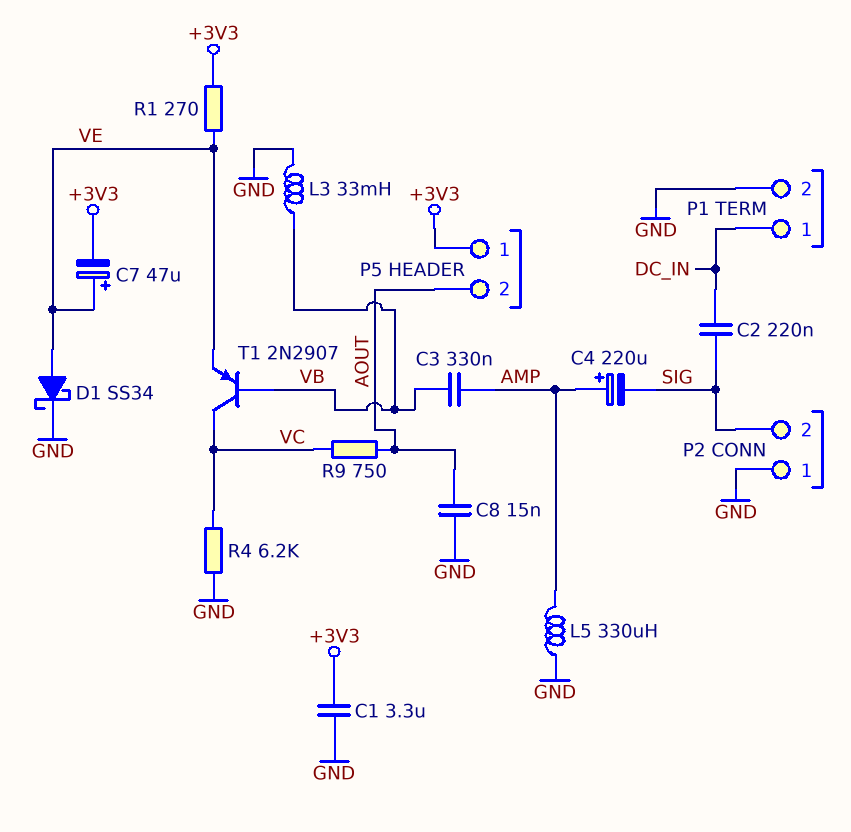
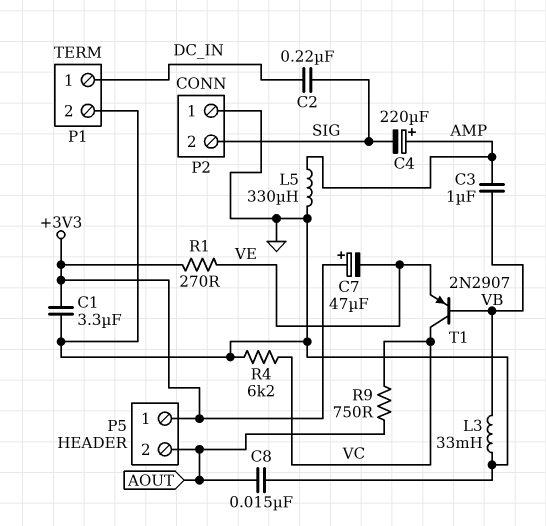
C3: 330nF (AMP, VB) -> 1uF (AMP, VB)
C7: 47uF (plus VE, minus +3V3) -> 47uF (plus +3V3, minus VE)
D1: schottky SS34 (A VE, K GND) -> none

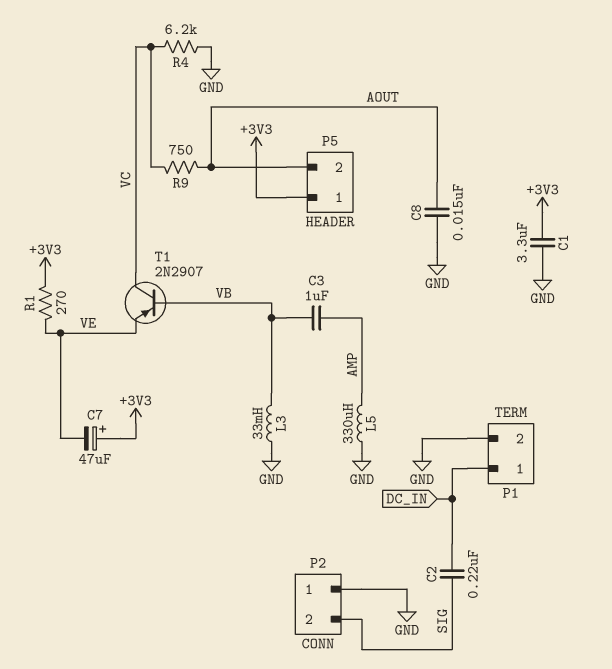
C4: 220uF (plus AMP, minus SIG) -> none

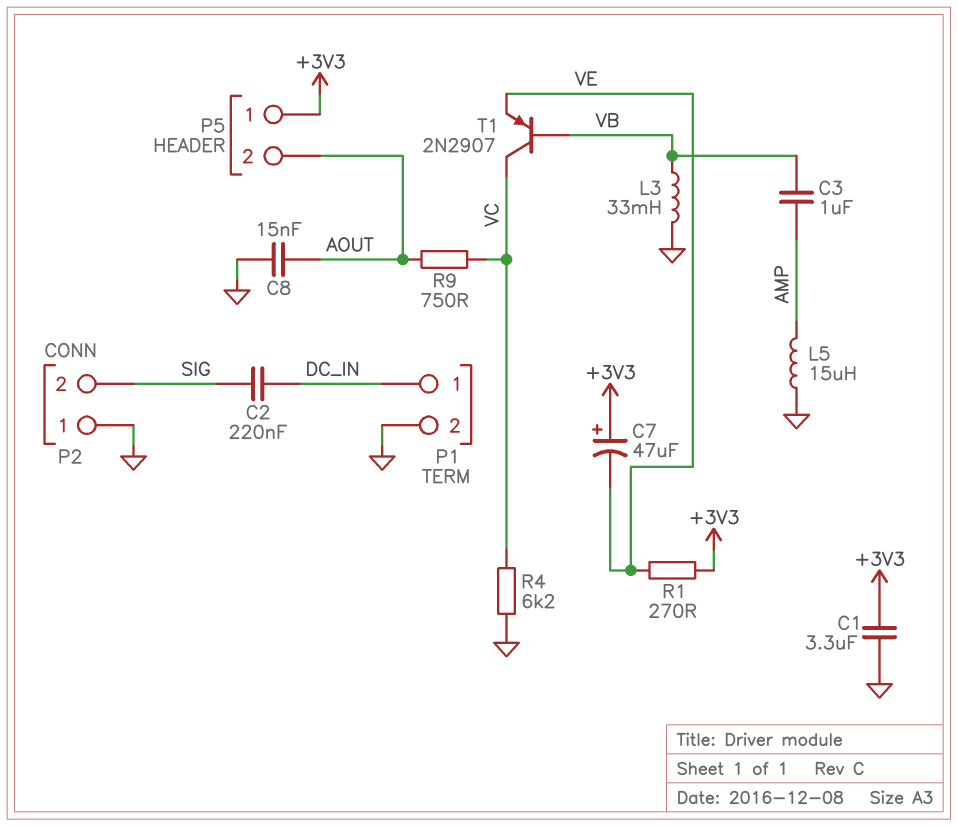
L5: 330uH (AMP, GND) -> 15uH (AMP, GND)

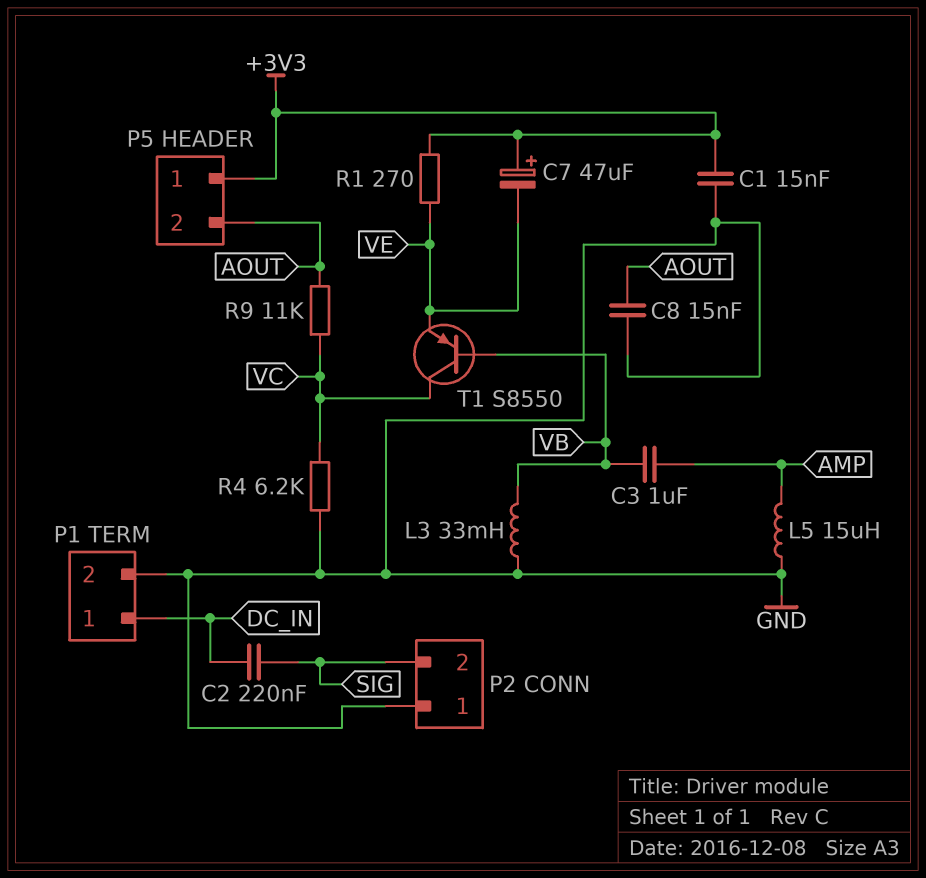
C1: 3.3uF (+3V3, GND) -> 15nF (+3V3, GND)
R9: 750 (AOUT, VC) -> 11k (AOUT, VC)
T1: PNP 2N2907 (B VB, C VC, E VE) -> PNP S8550 (B VB, C VC, E VE)

